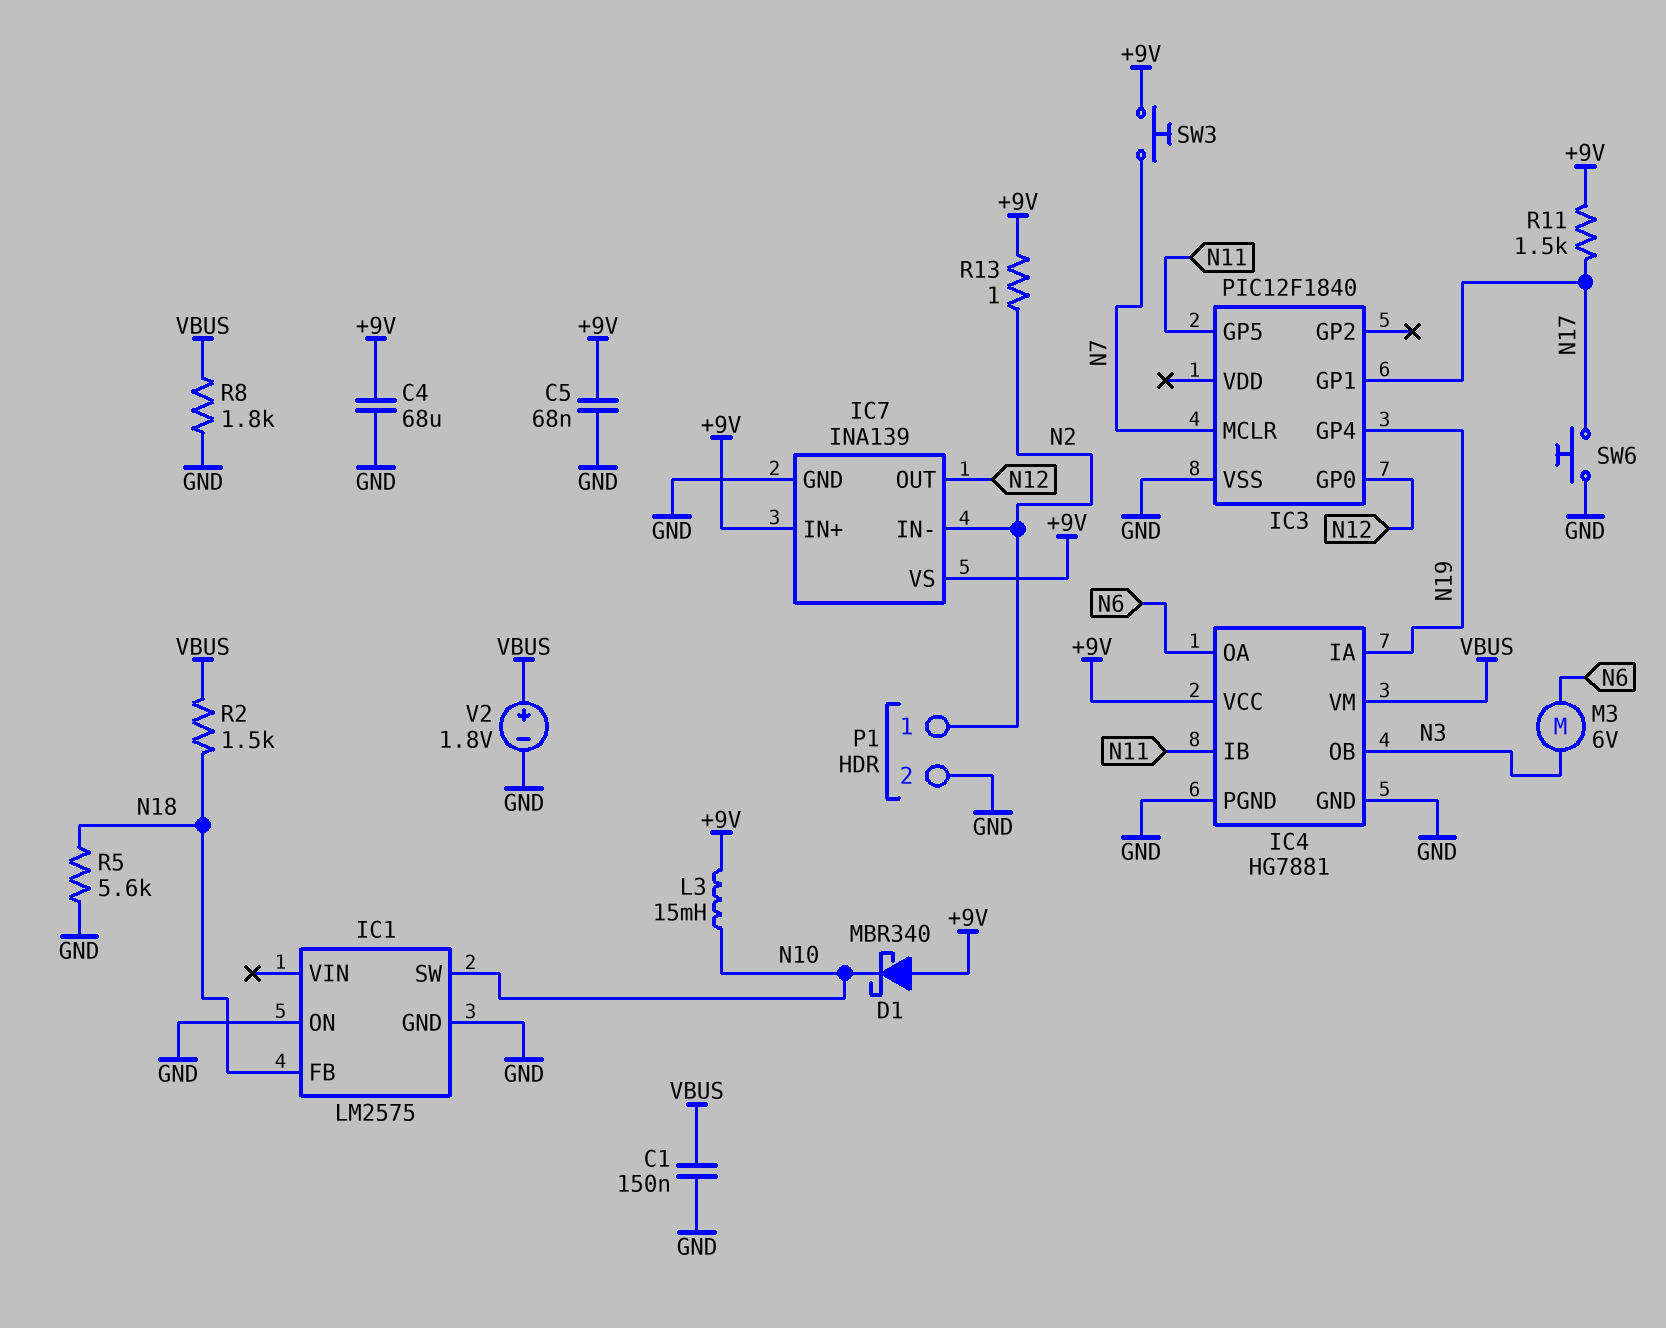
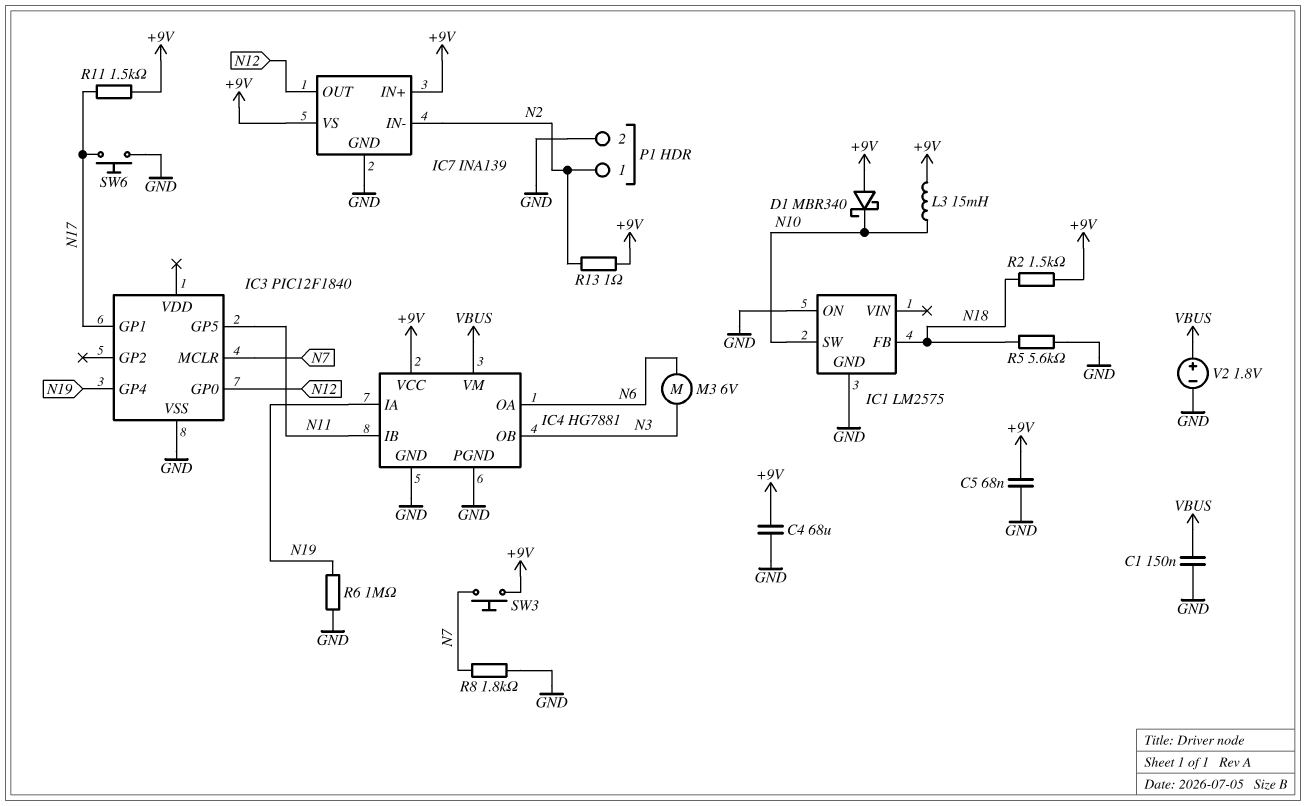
R2: 1.5k (N18, VBUS) -> 1.5k (+9V, N18)
R6: none -> 1M (GND, N19)
R8: 1.8k (GND, VBUS) -> 1.8k (GND, N7)

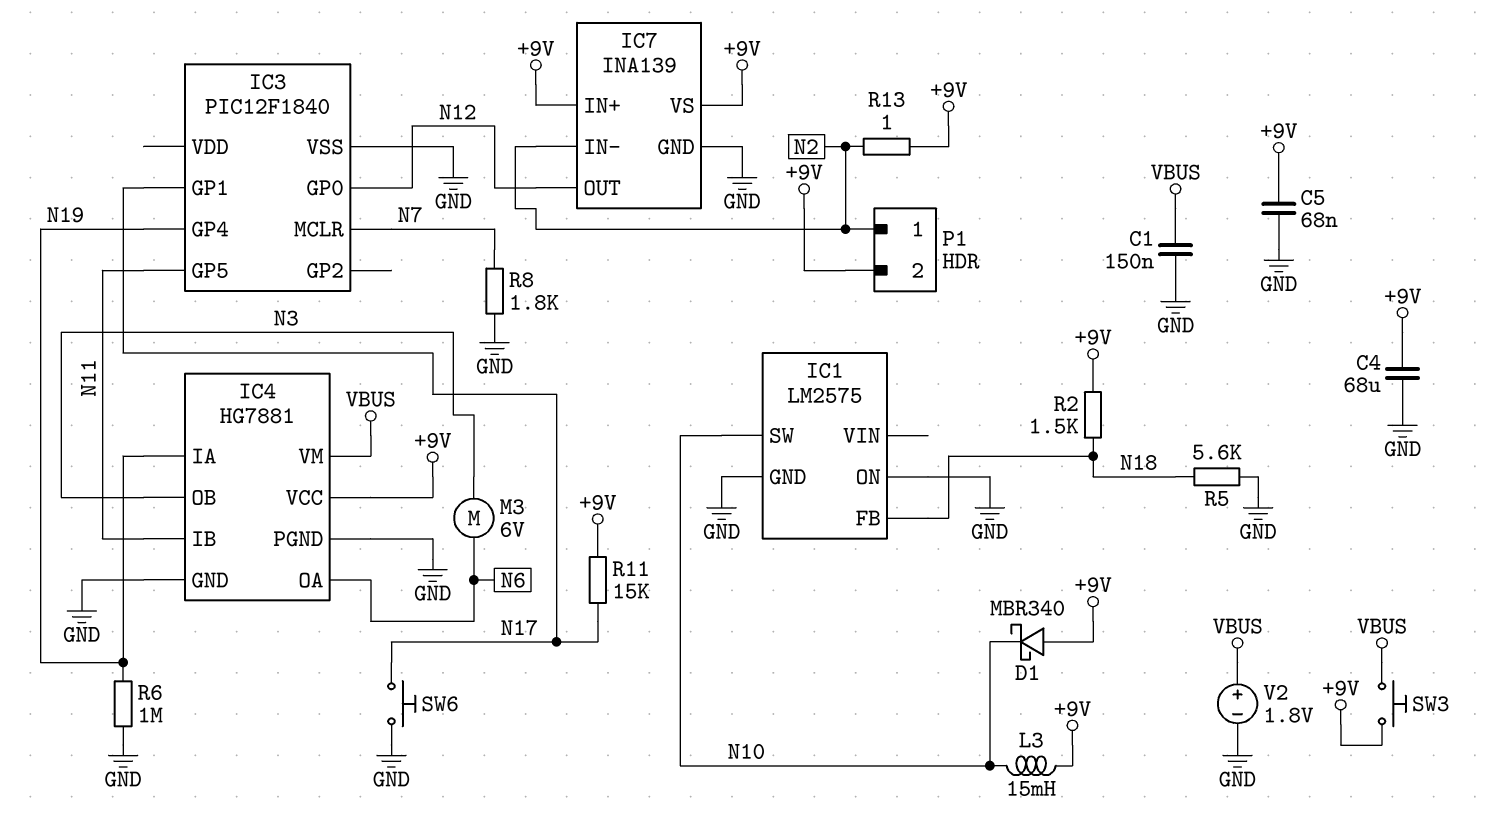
P1 pin 2: GND -> +9V
R11: 1.5k (+9V, N17) -> 15k (+9V, N17)
SW3: button (+9V, N7) -> button (+9V, VBUS)

